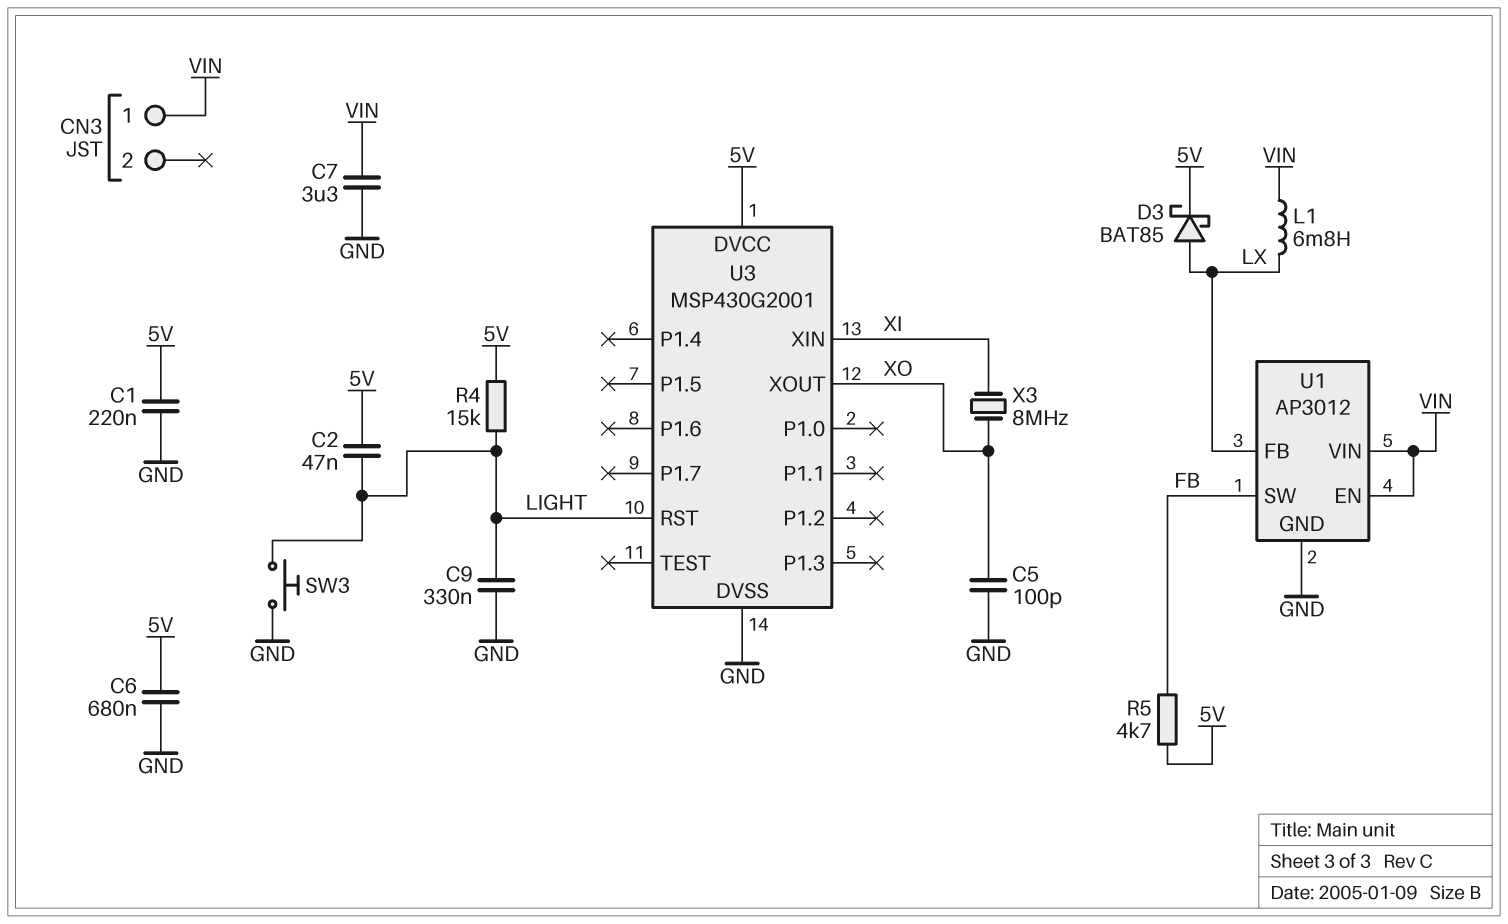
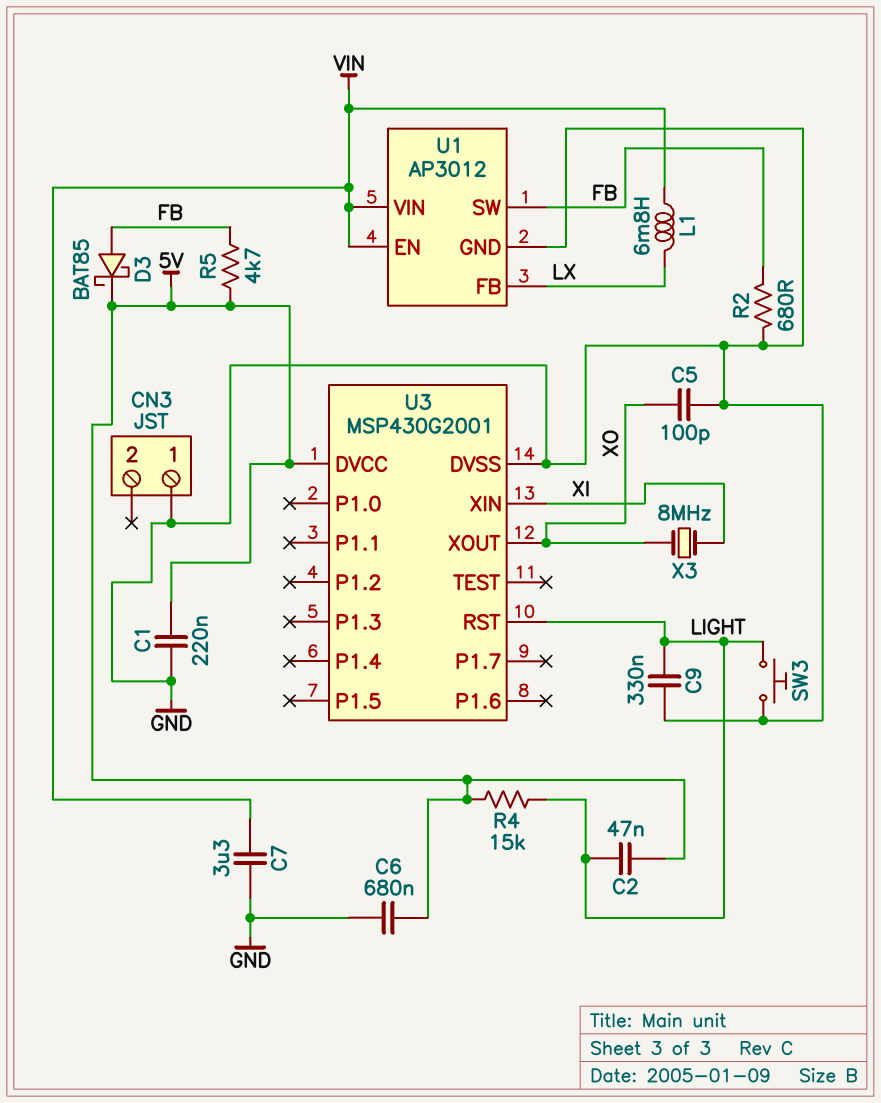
CN3 pin 1: VIN -> GND
D3: schottky BAT85 (A LX, K 5V) -> schottky BAT85 (A FB, K 5V)
R2: none -> 680 (FB, GND)

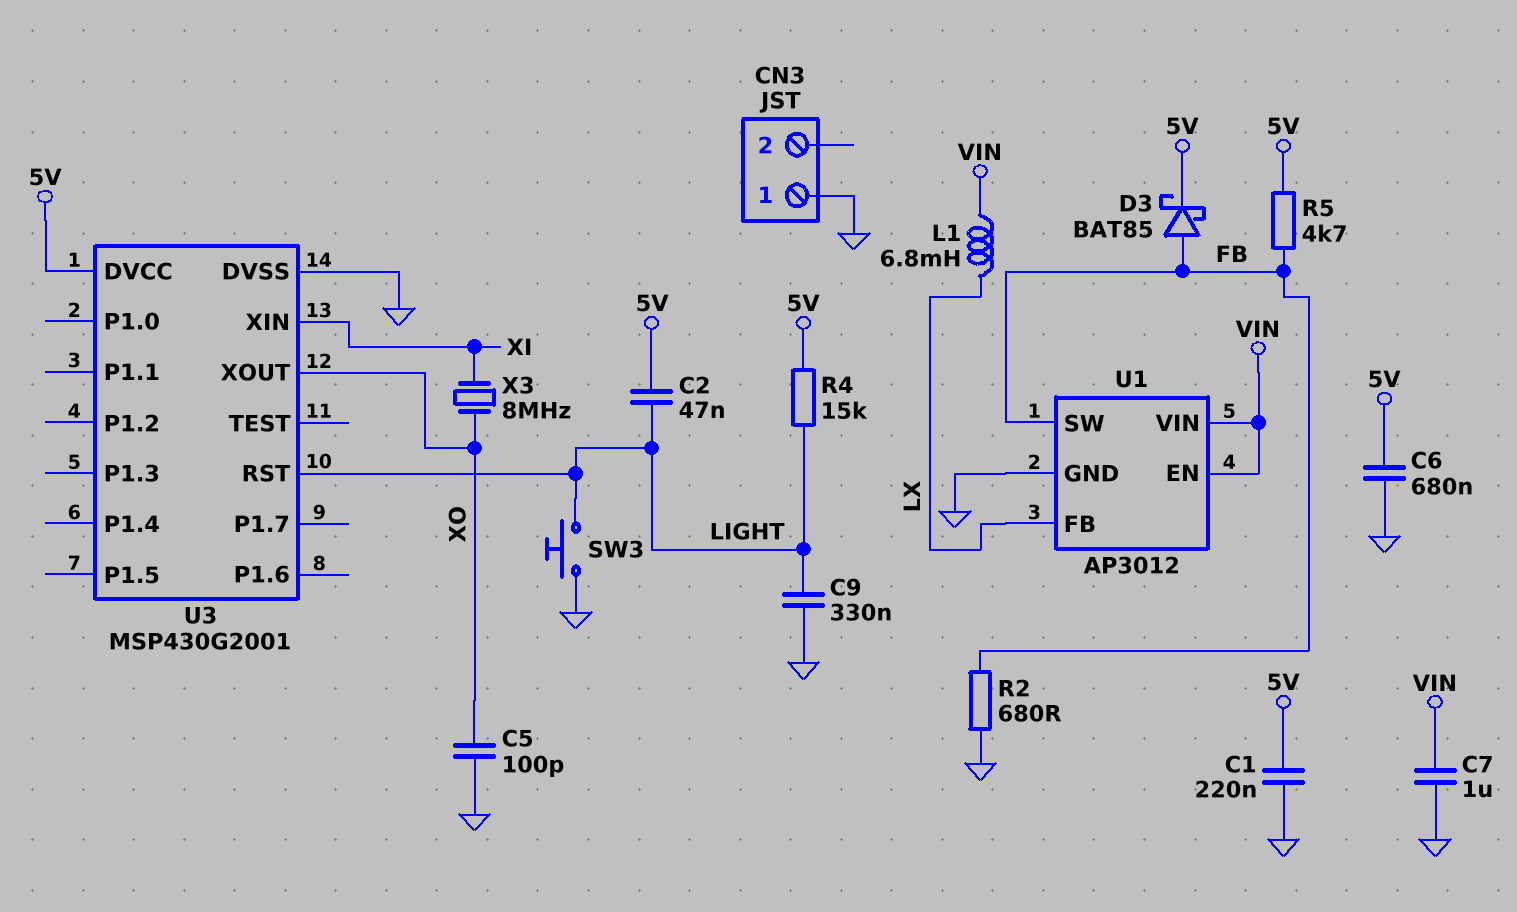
C7: 3.3uF (GND, VIN) -> 1uF (GND, VIN)

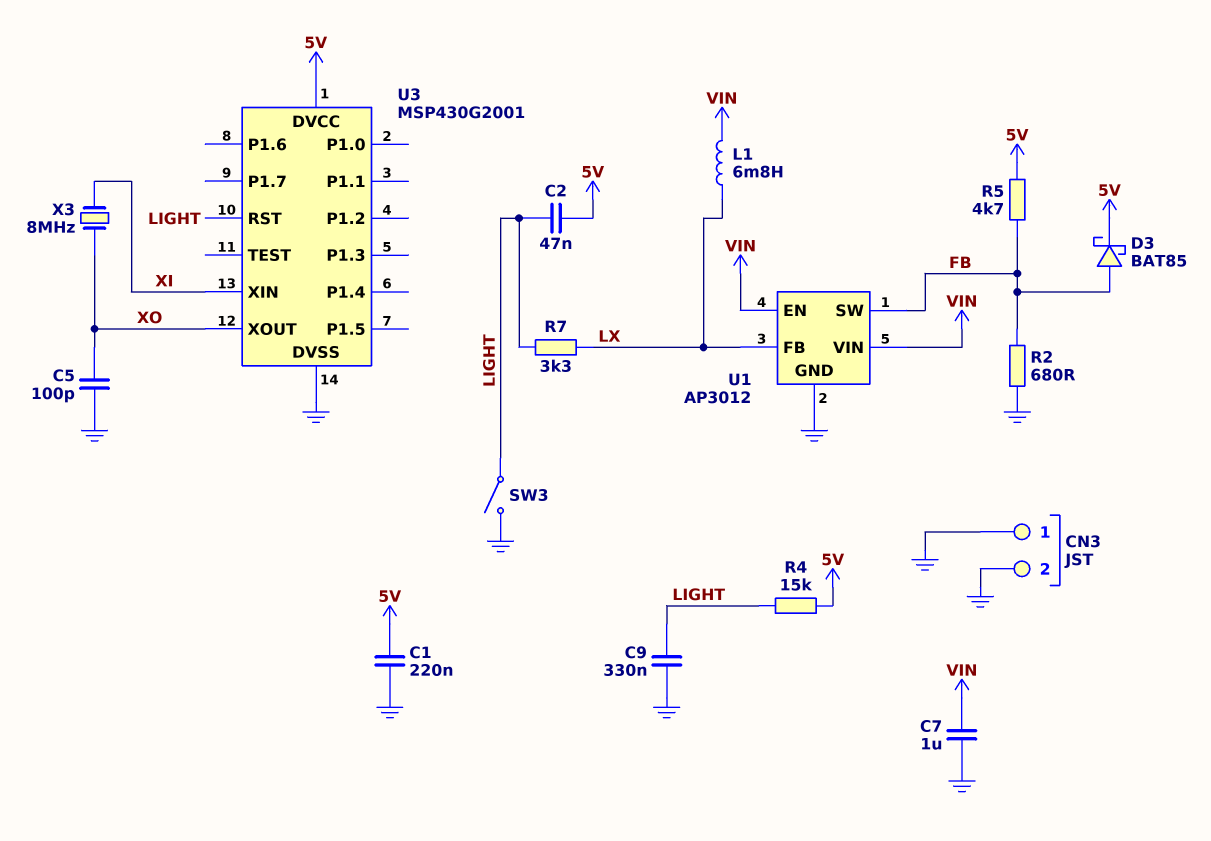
C6: 680nF (5V, GND) -> none
CN3 pin 2: none -> GND
R7: none -> 3.3k (LIGHT, LX)
SW3: button (GND, LIGHT) -> switch (GND, LIGHT)

